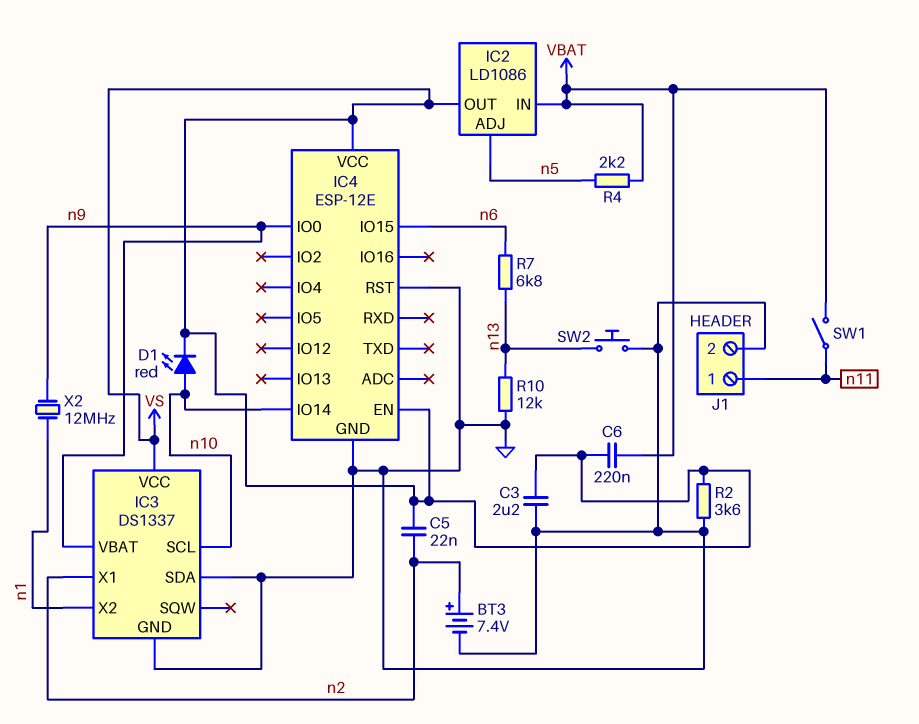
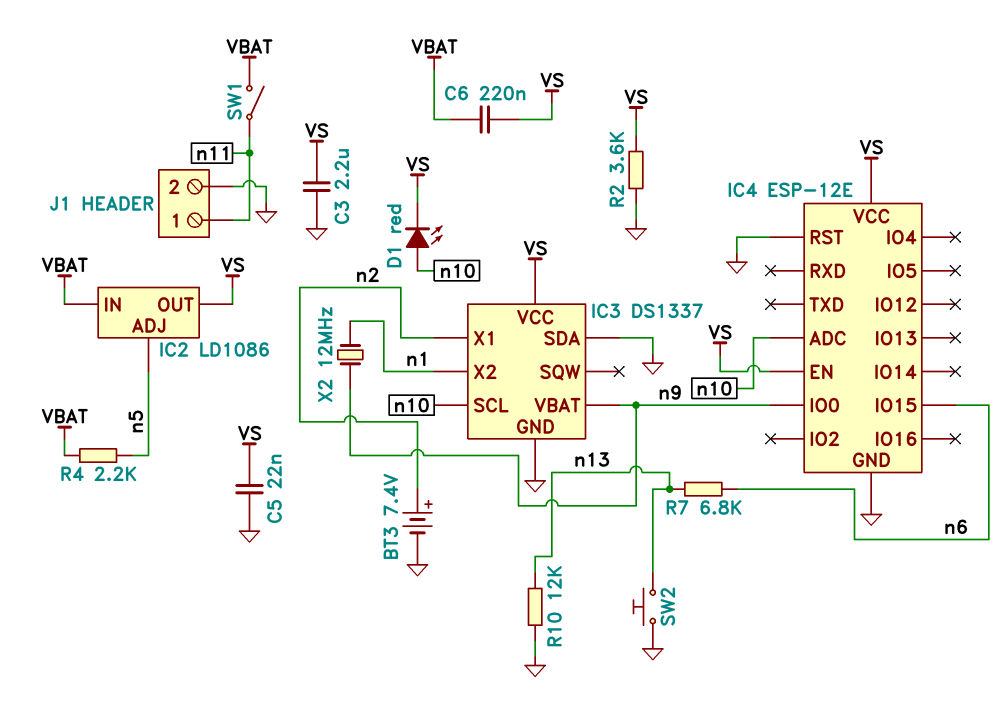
C5: 22nF (VS, n2) -> 22nF (GND, VS)
IC4 pin ADC: none -> n10
IC4 pin IO14: n10 -> none

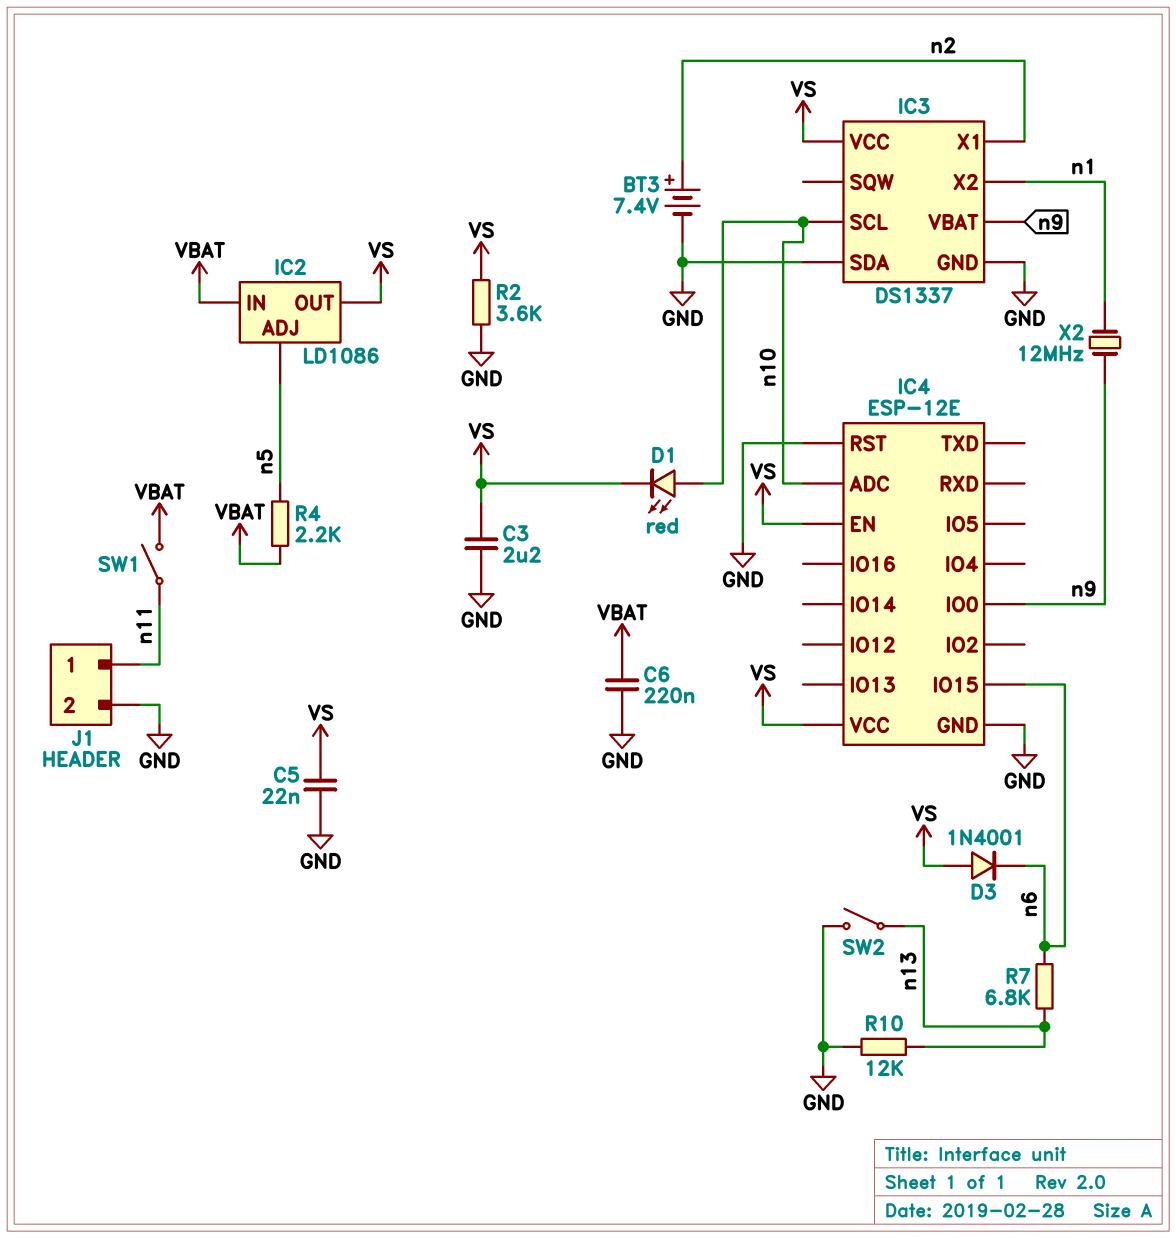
C6: 220nF (VBAT, VS) -> 220nF (GND, VBAT)
D3: none -> diode 1N4001 (A VS, K n6)
SW2: button (GND, n13) -> switch (GND, n13)

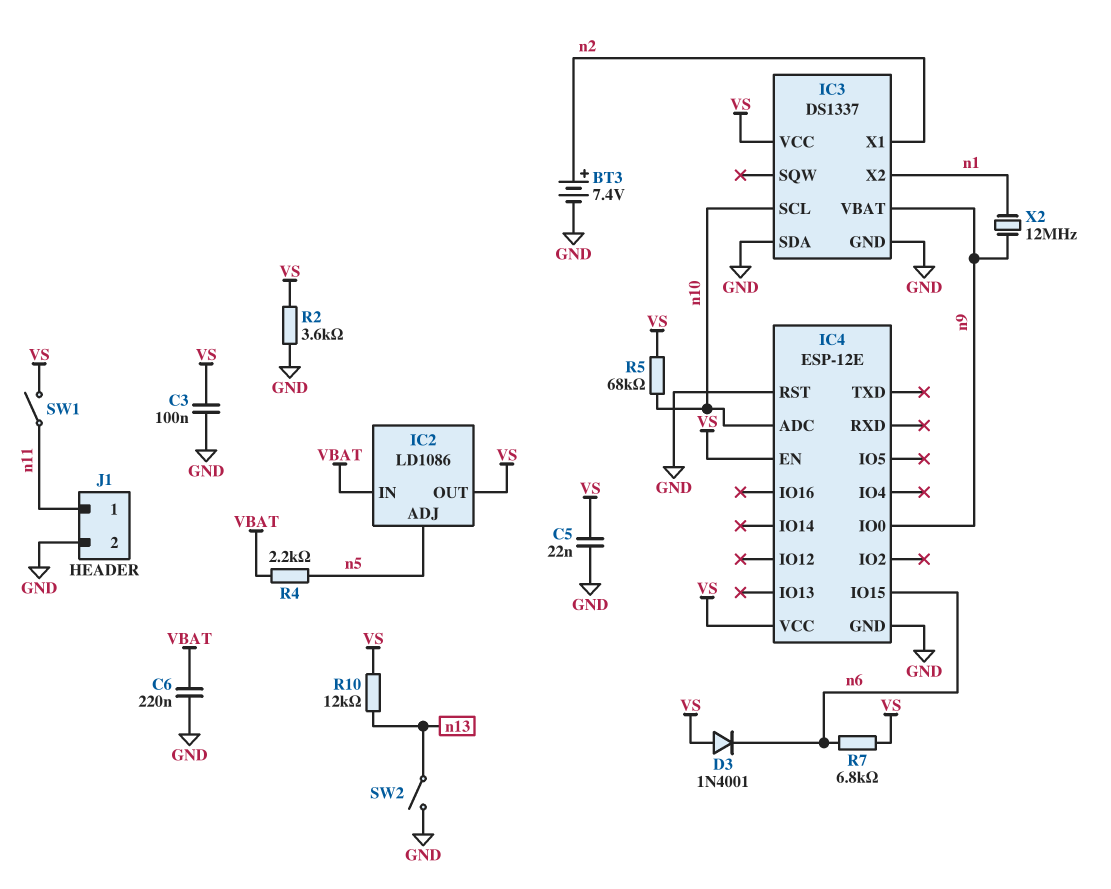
C3: 2.2uF (GND, VS) -> 100nF (GND, VS)
D1: LED red (A n10, K VS) -> none
R5: none -> 68k (VS, n10)
R7: 6.8k (n6, n13) -> 6.8k (VS, n6)
R10: 12k (GND, n13) -> 12k (VS, n13)
SW1: switch (VBAT, n11) -> switch (VS, n11)

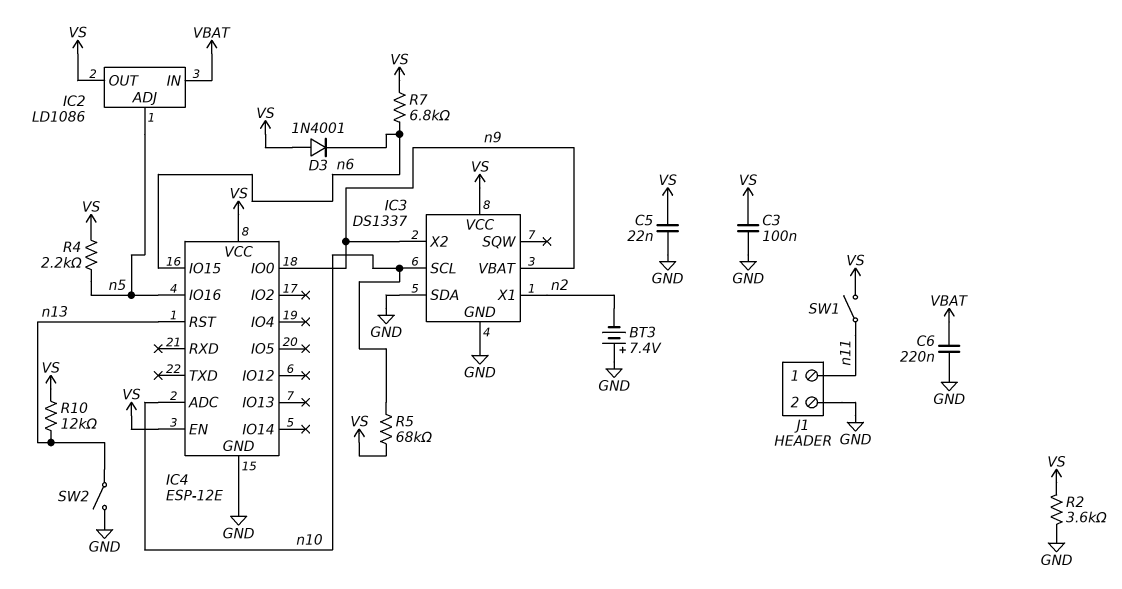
BT3: 7.4V (plus n2, minus GND) -> 7.4V (plus GND, minus n2)
IC3 pin X2: n1 -> n9
IC4 pin IO16: none -> n5
IC4 pin RST: GND -> n13
R4: 2.2k (VBAT, n5) -> 2.2k (VS, n5)
X2: 12MHz (n1, n9) -> none

